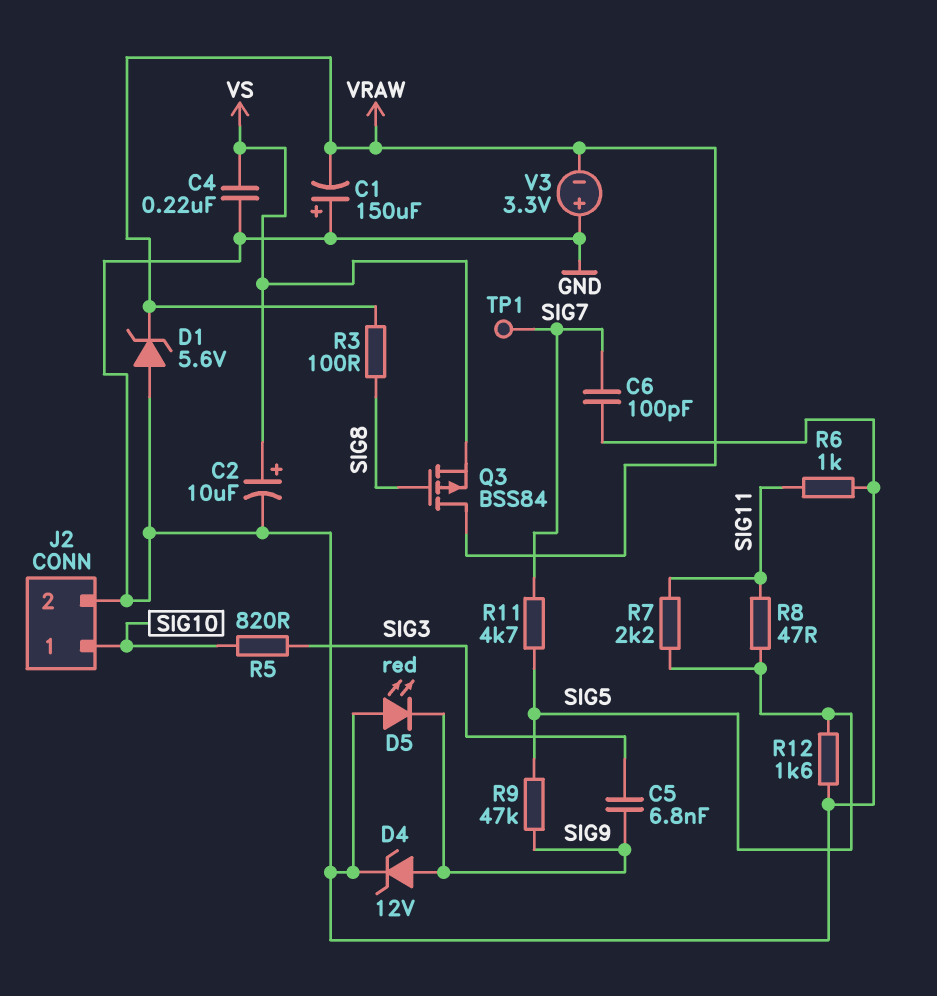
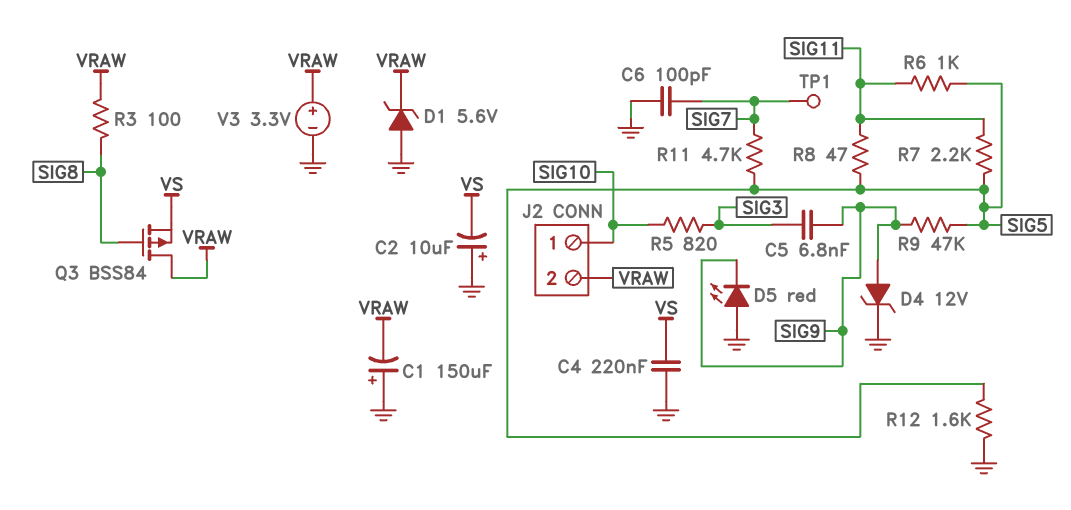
C2: 10uF (plus VS, minus GND) -> 10uF (plus GND, minus VS)
J2 pin 2: GND -> VRAW
R6: 1k (GND, SIG11) -> 1k (SIG5, SIG11)
V3: 3.3V (plus GND, minus VRAW) -> 3.3V (plus VRAW, minus GND)

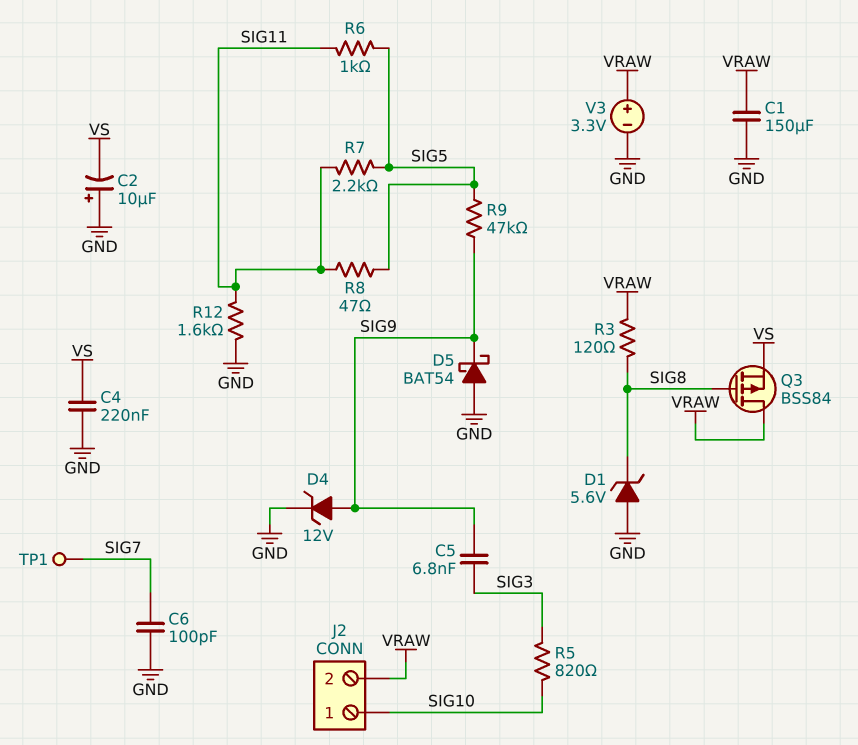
C1: 150uF (plus GND, minus VRAW) -> 150uF (GND, VRAW)
D1: zener 5.6V (A GND, K VRAW) -> zener 5.6V (A GND, K SIG8)
D5: LED red (A GND, K SIG9) -> schottky BAT54 (A GND, K SIG9)
R3: 100 (SIG8, VRAW) -> 120 (SIG8, VRAW)
R11: 4.7k (SIG5, SIG7) -> none
R12: 1.6k (GND, SIG5) -> 1.6k (GND, SIG11)

